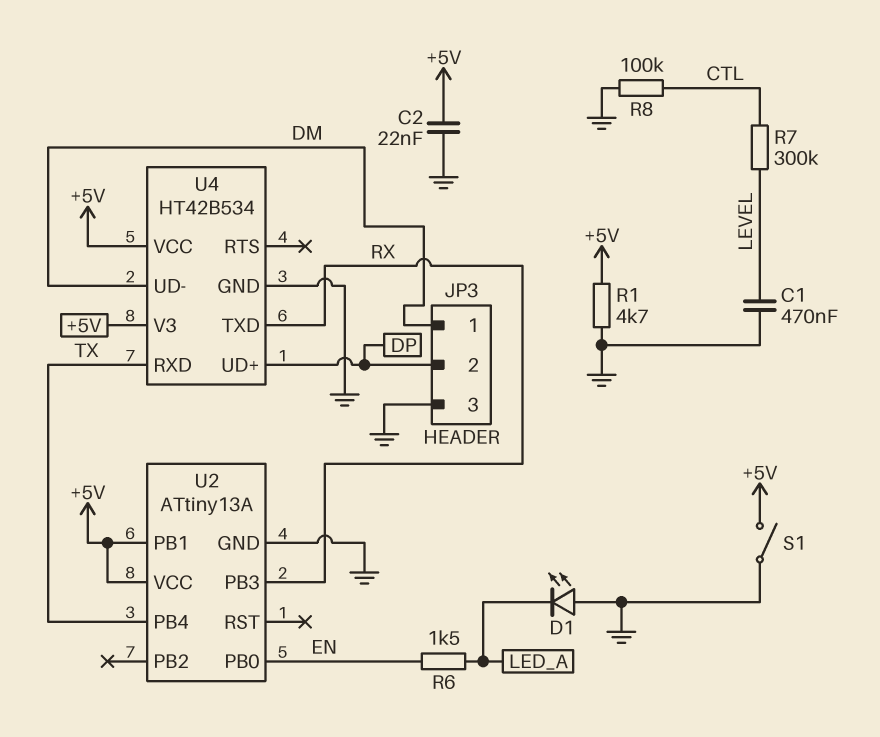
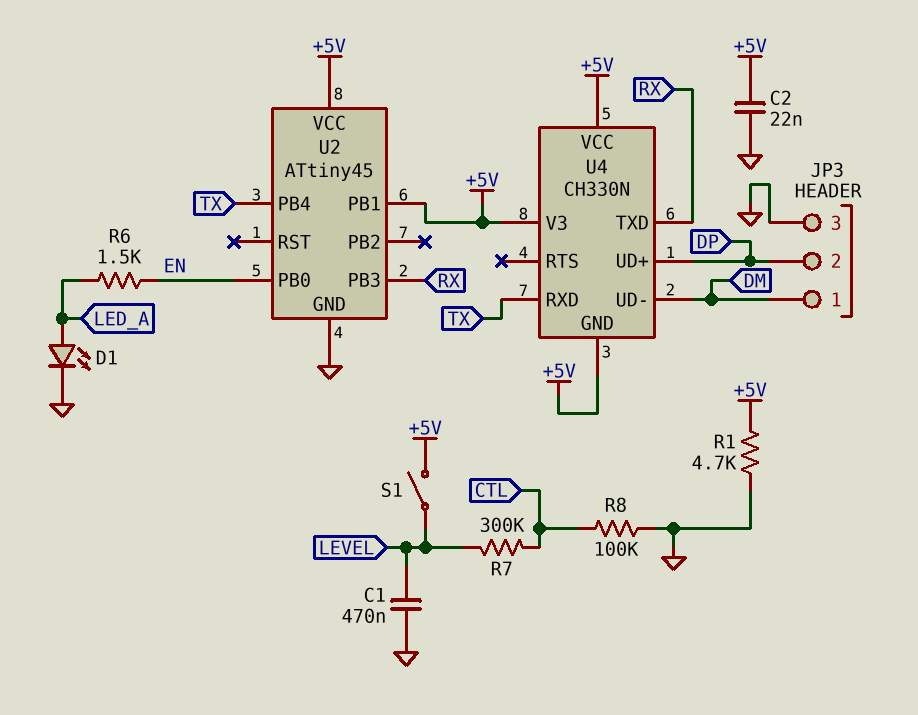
D1: LED (A GND, K LED_A) -> LED (A LED_A, K GND)
S1: switch (+5V, GND) -> switch (+5V, LEVEL)
U2: ATtiny13A -> ATtiny45
U4: HT42B534 -> CH330N
U4 pin GND: GND -> +5V

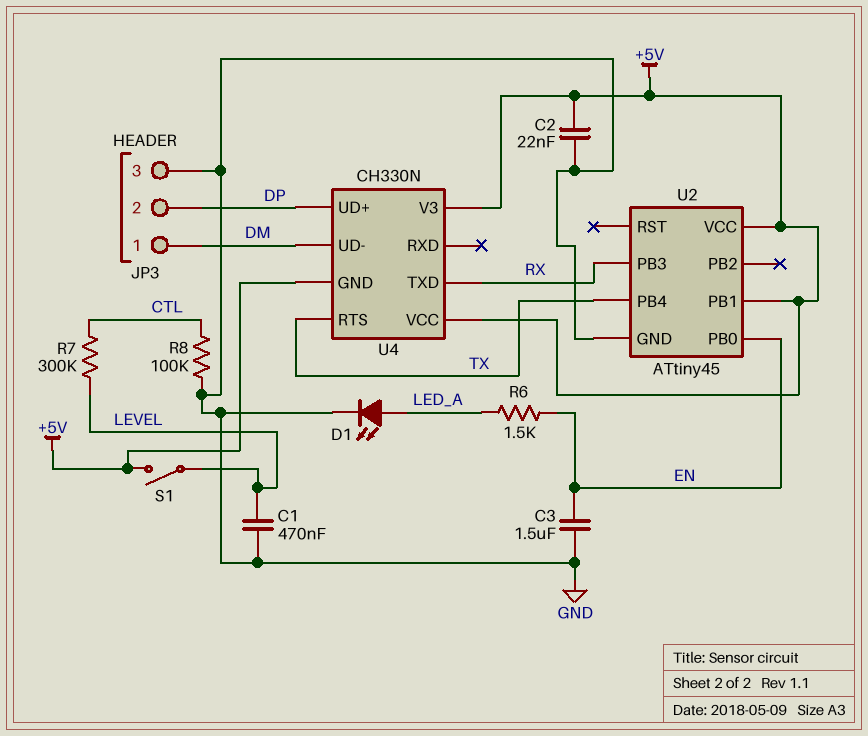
C3: none -> 1.5uF (EN, GND)
R1: 4.7k (+5V, GND) -> none
U4 pin RTS: none -> TX
U4 pin RXD: TX -> none

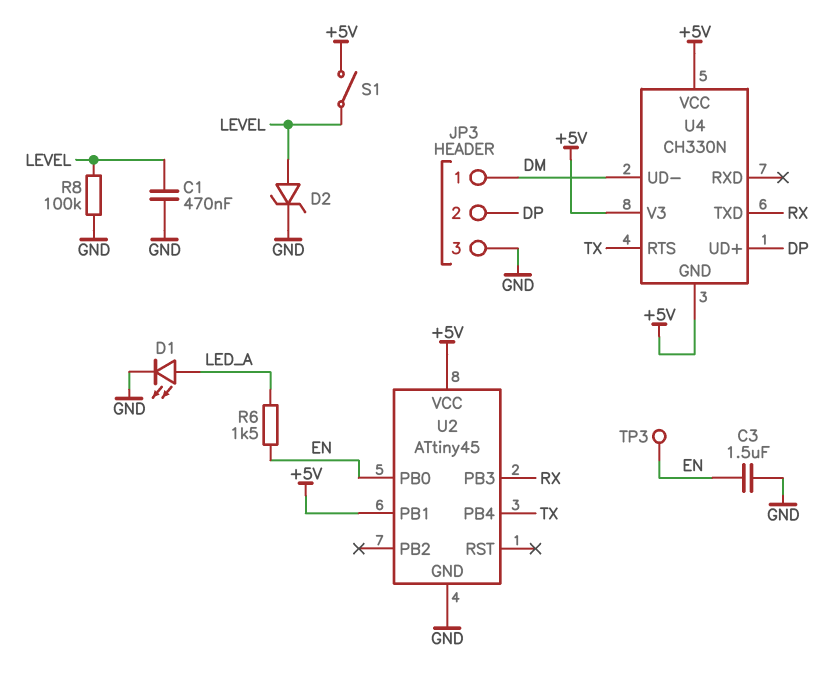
C2: 22nF (+5V, GND) -> none
D2: none -> zener (A LEVEL, K GND)
R7: 300k (CTL, LEVEL) -> none
R8: 100k (CTL, GND) -> 100k (GND, LEVEL)
TP3: none -> test point (EN)

